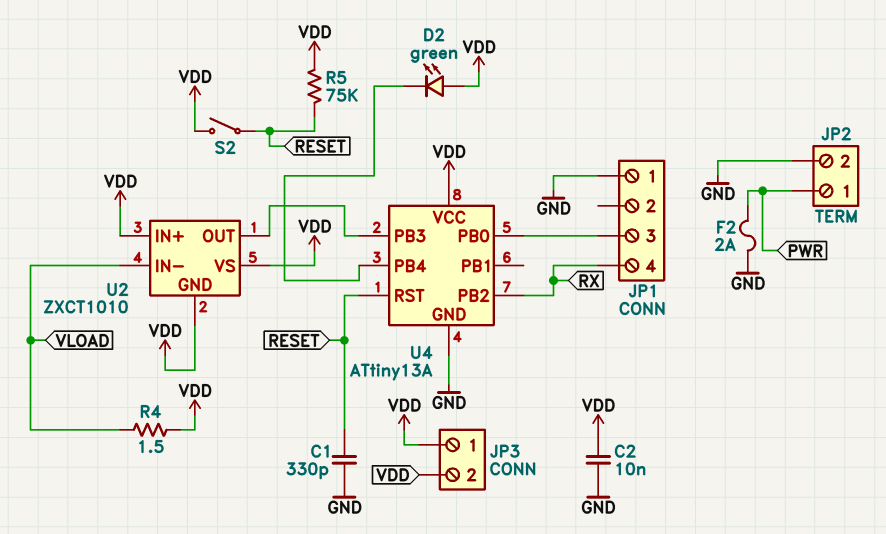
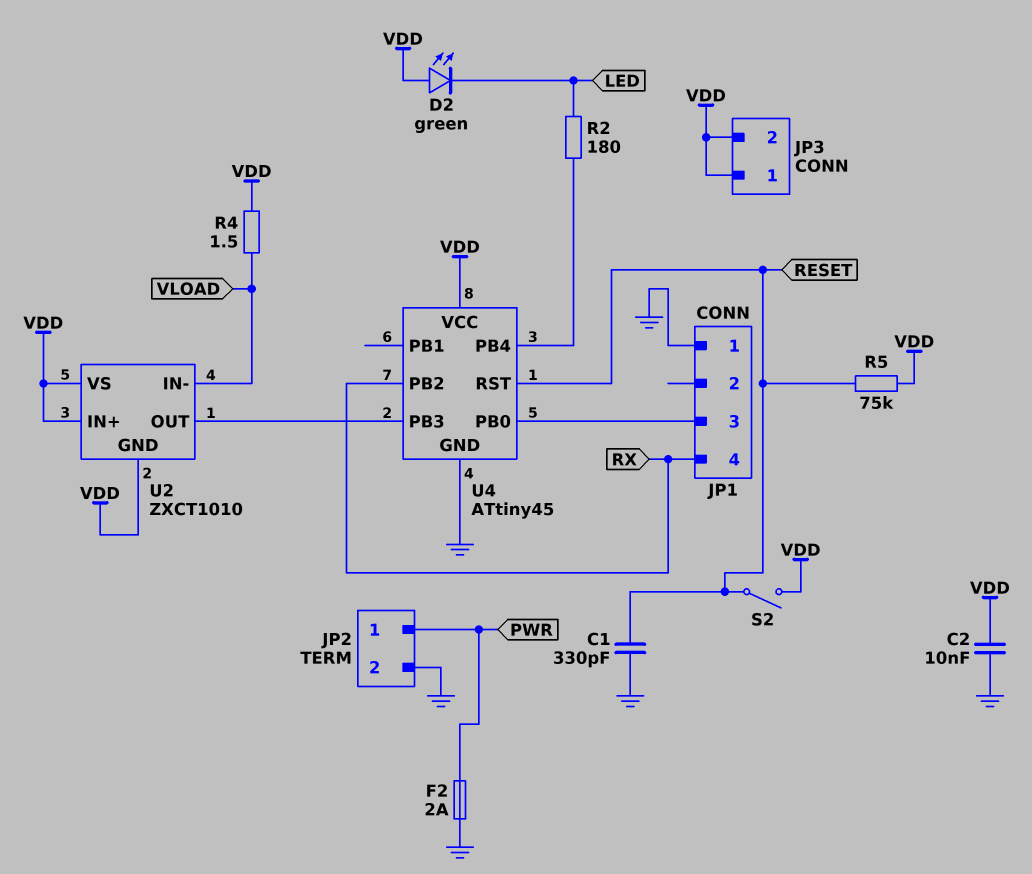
D2: LED green (A VDD, K U4/PB4) -> LED green (A VDD, K LED)
R2: none -> 180 (LED, U4/PB4)
U4: ATtiny13A -> ATtiny45

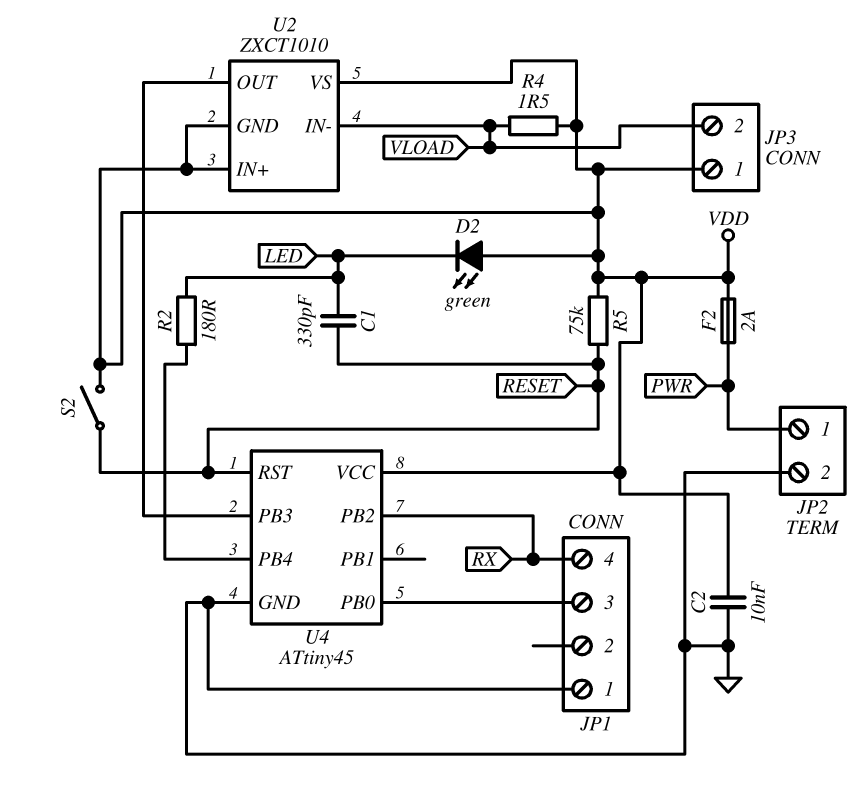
C1: 330pF (GND, RESET) -> 330pF (LED, RESET)
F2: 2A (GND, PWR) -> 2A (PWR, VDD)
JP3 pin 2: VDD -> VLOAD

